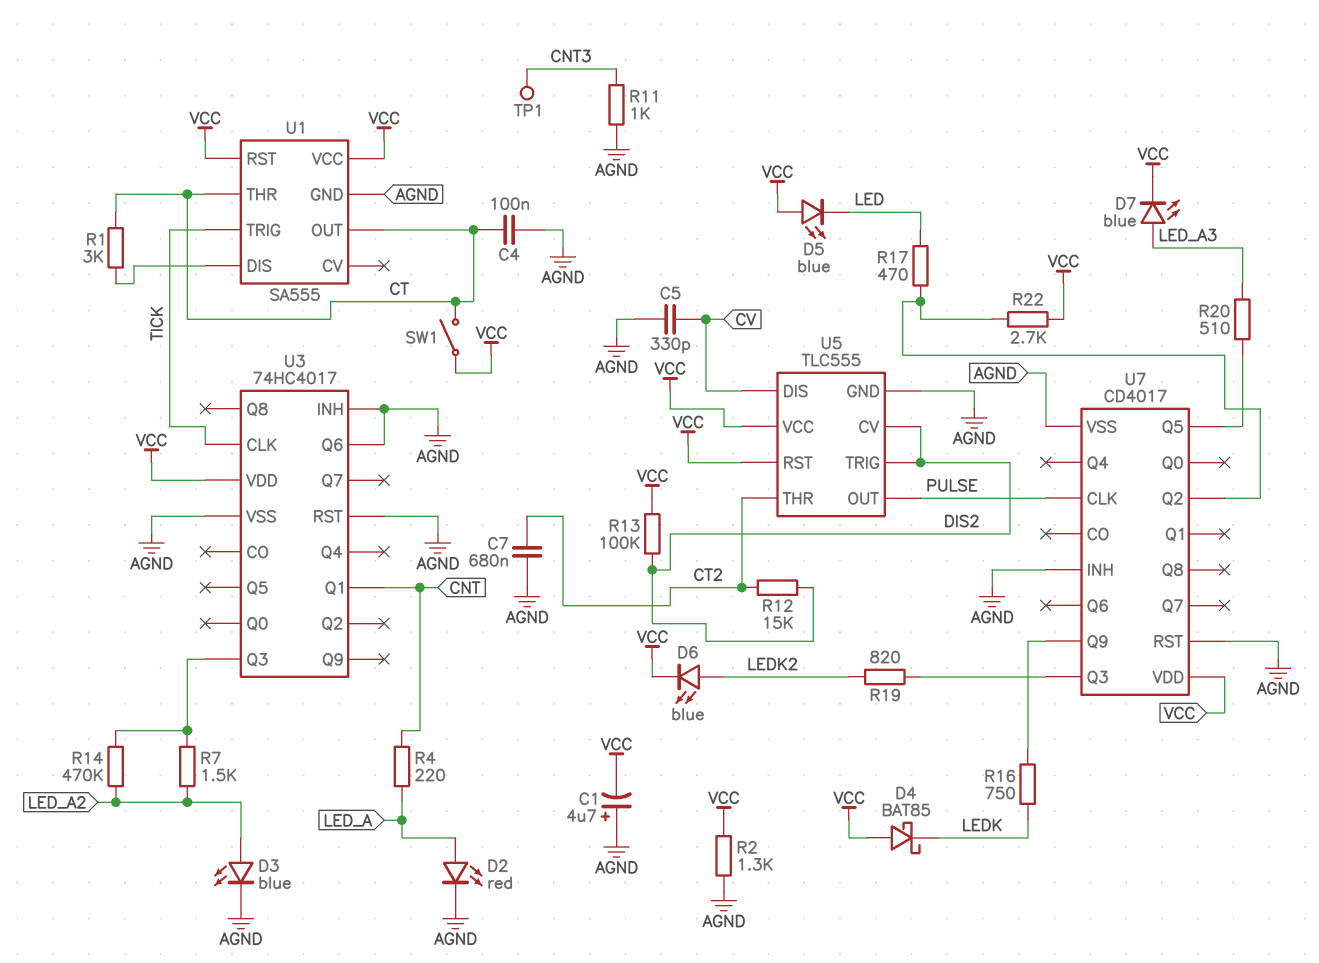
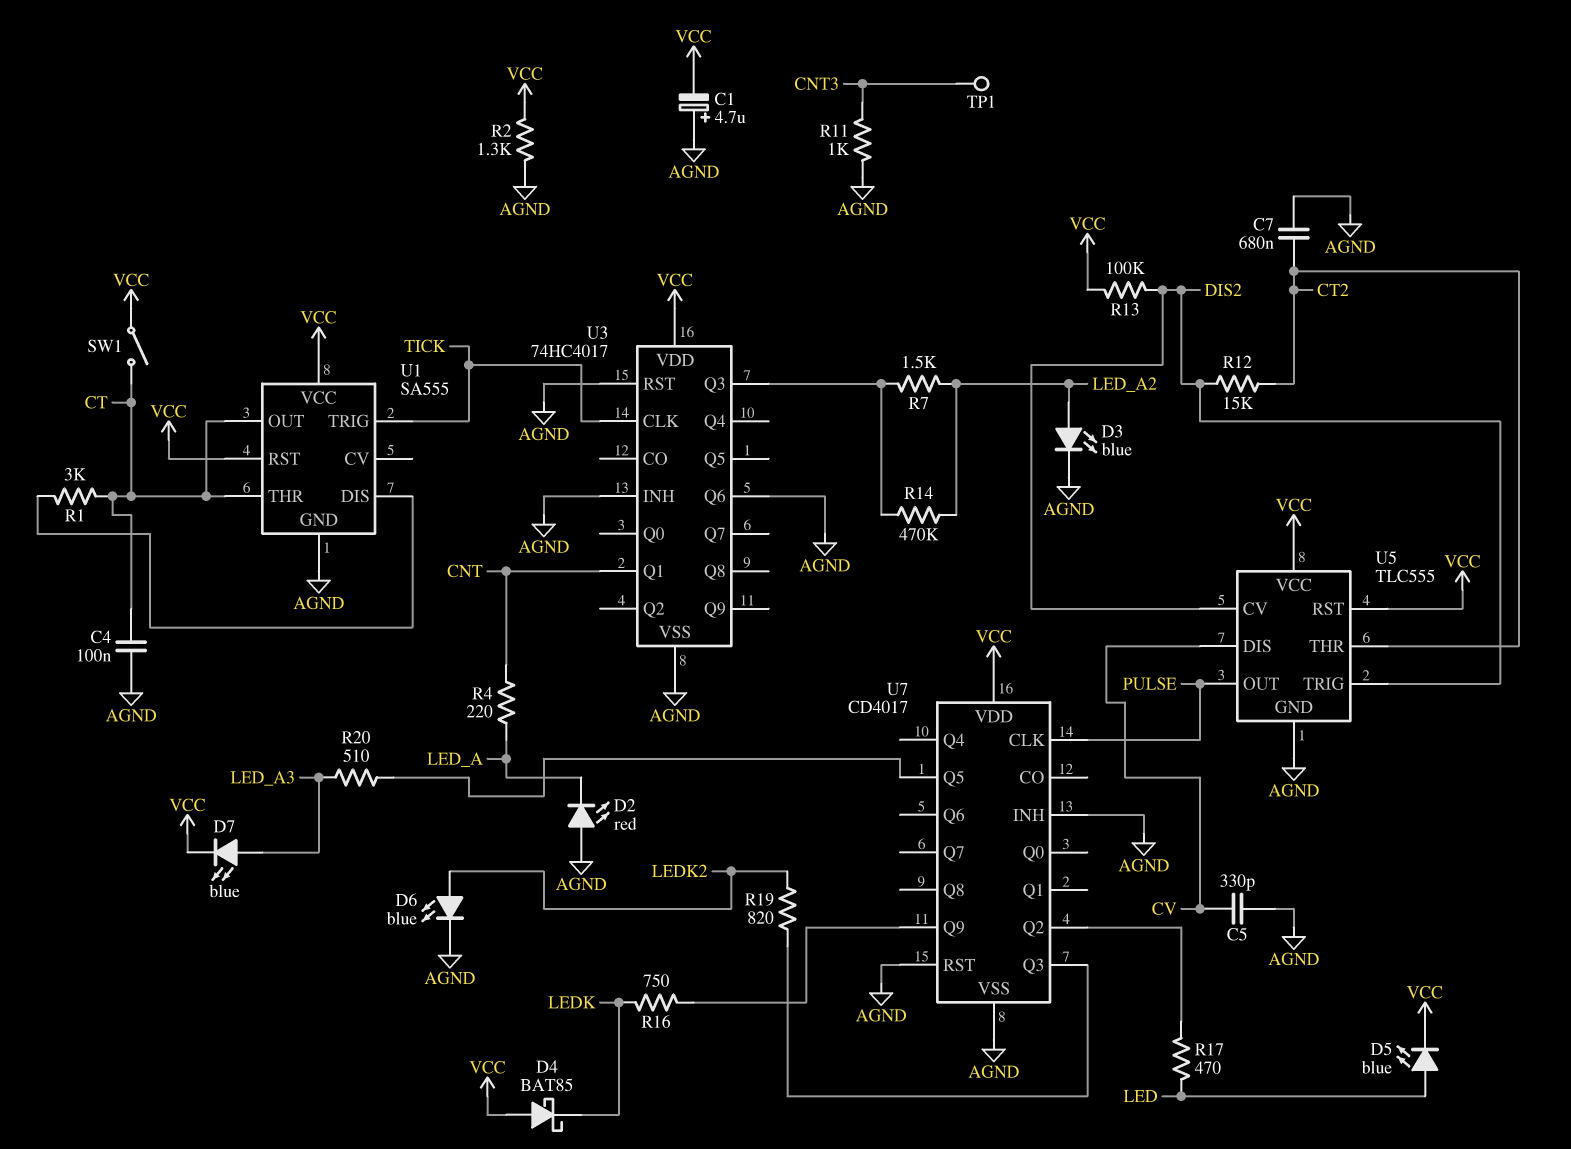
D2: LED red (A LED_A, K AGND) -> LED red (A AGND, K LED_A)
D5: LED blue (A VCC, K LED) -> LED blue (A LED, K VCC)
D6: LED blue (A LEDK2, K VCC) -> LED blue (A LEDK2, K AGND)
R22: 2.7k (U7/Q2, VCC) -> none

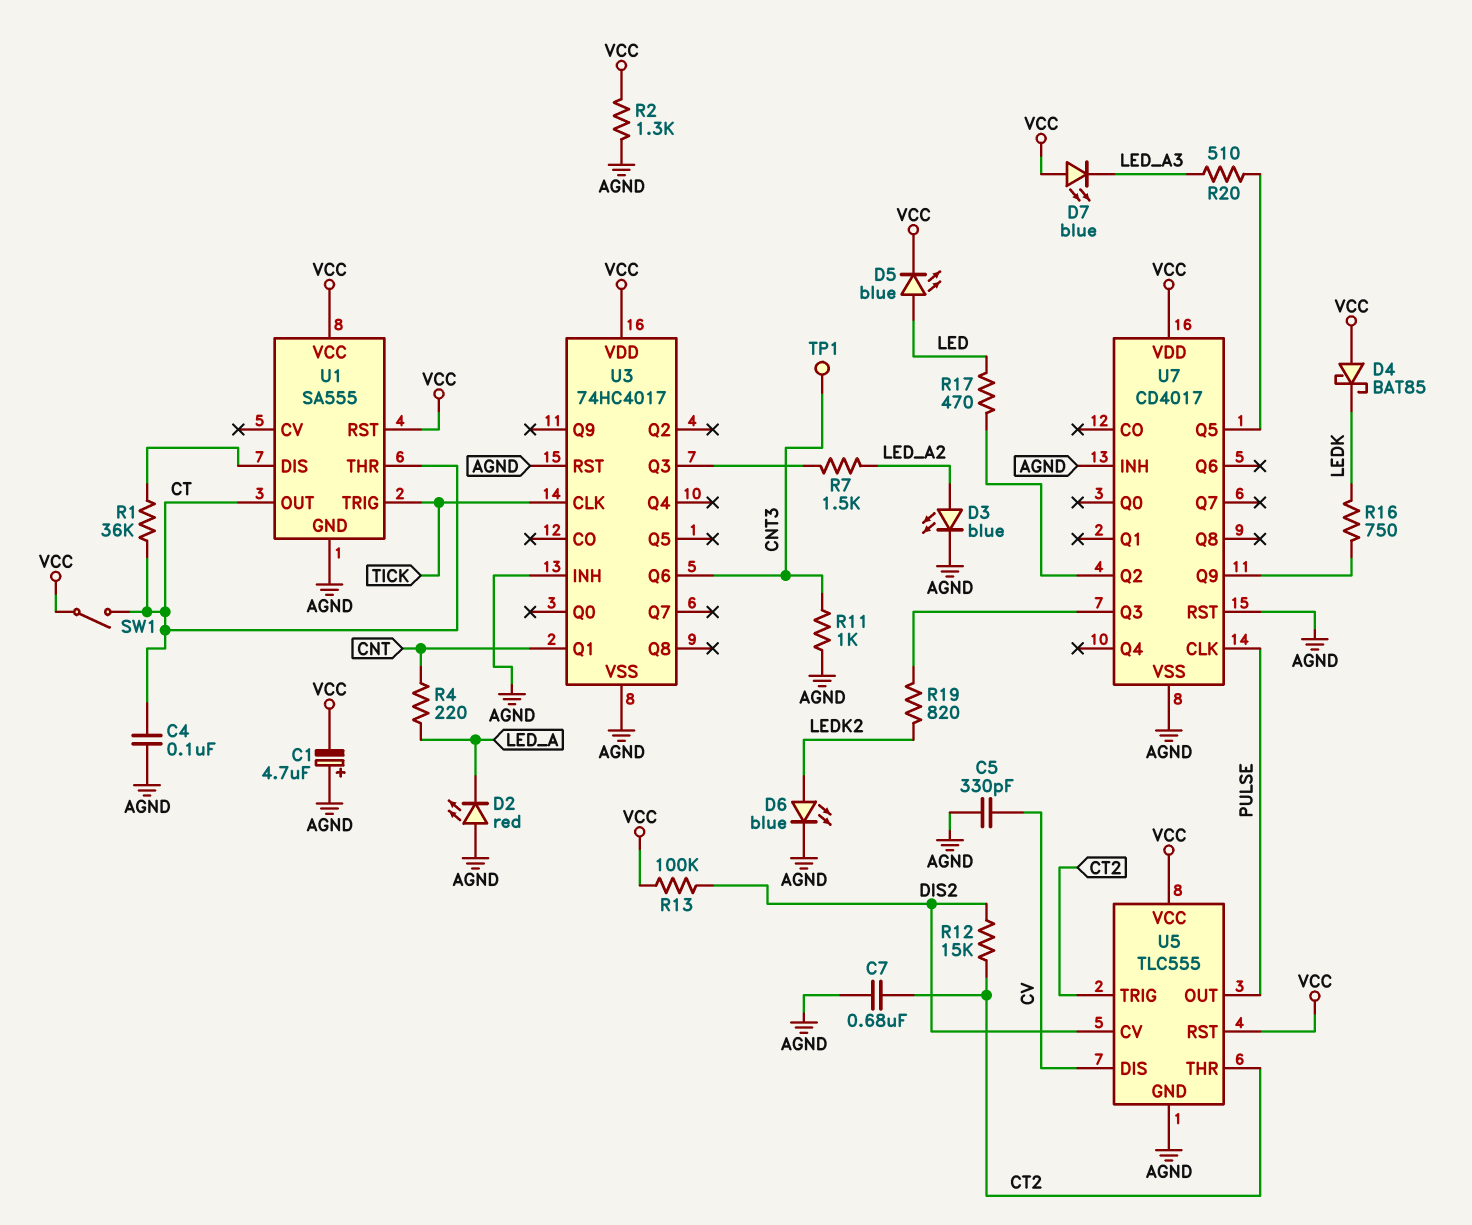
D7: LED blue (A LED_A3, K VCC) -> LED blue (A VCC, K LED_A3)
R1: 3k (CT, U1/DIS) -> 36k (CT, U1/DIS)
R14: 470k (LED_A2, U3/Q3) -> none
U3 pin Q6: AGND -> CNT3
U5 pin TRIG: DIS2 -> CT2

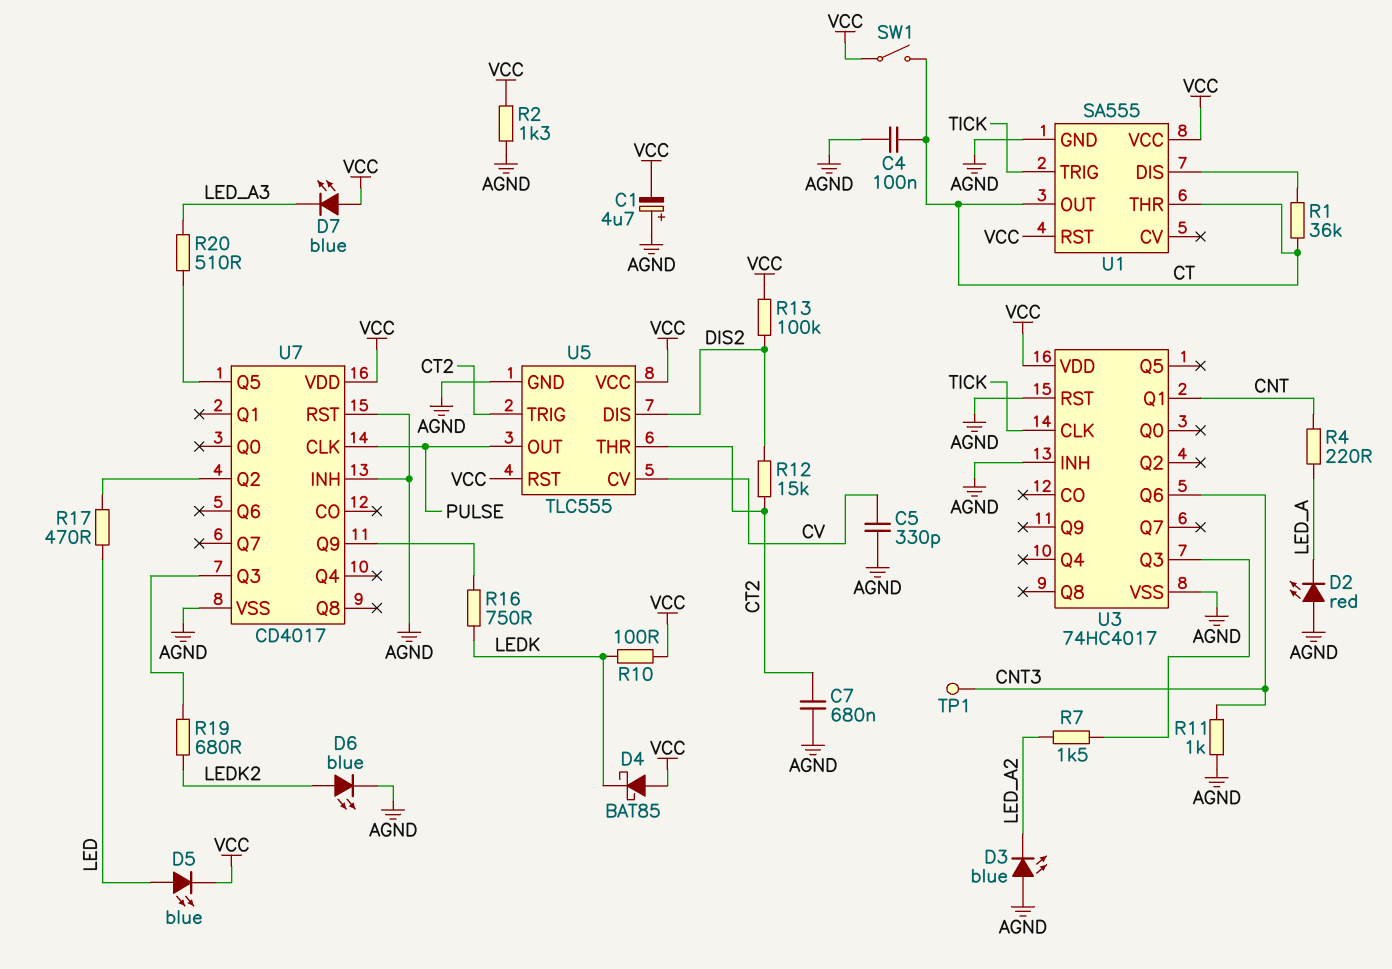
D3: LED blue (A LED_A2, K AGND) -> LED blue (A AGND, K LED_A2)
R10: none -> 100 (LEDK, VCC)
R19: 820 (LEDK2, U7/Q3) -> 680 (LEDK2, U7/Q3)
U5 pin CV: DIS2 -> CV
U5 pin DIS: CV -> DIS2

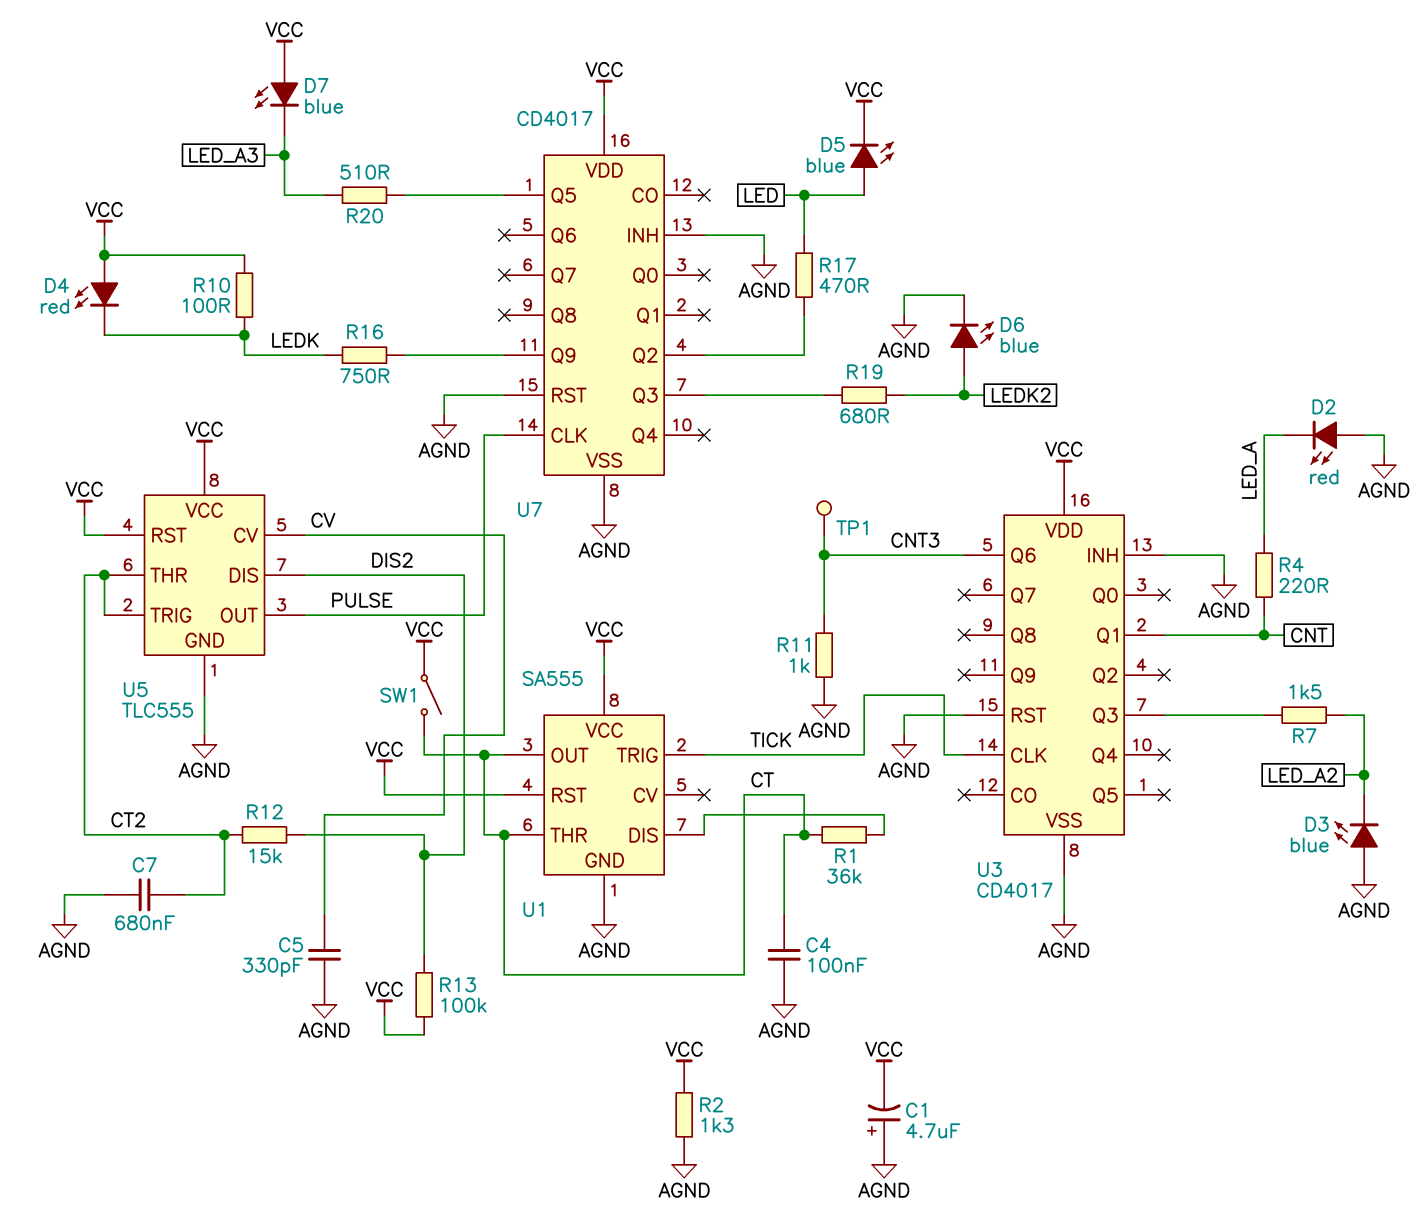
D4: schottky BAT85 (A VCC, K LEDK) -> LED red (A VCC, K LEDK)
U3: 74HC4017 -> CD4017

